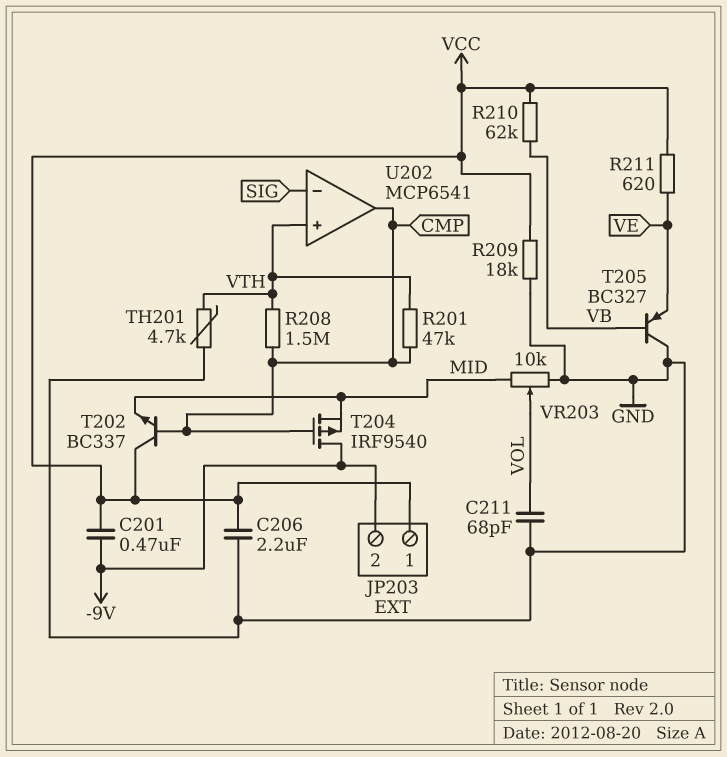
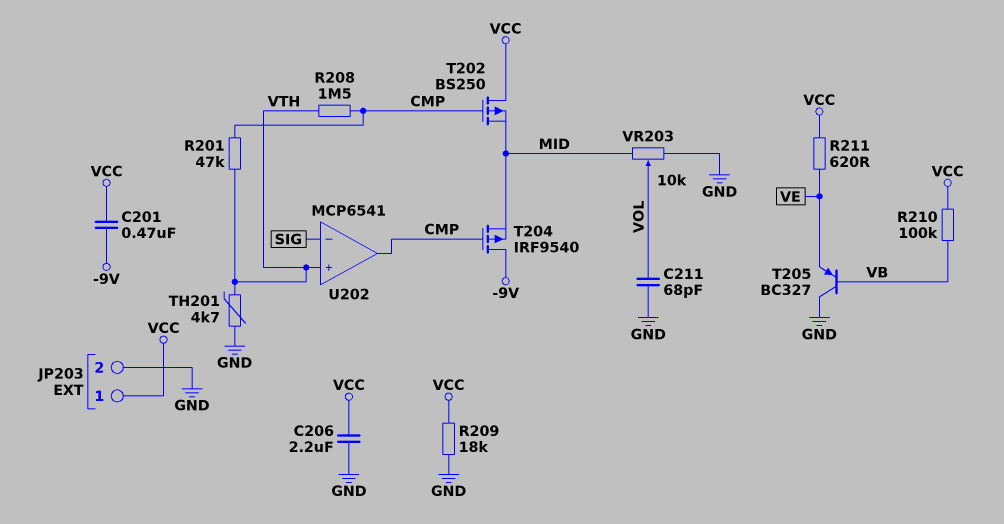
JP203 pin 2: -9V -> GND
R210: 62k (VB, VCC) -> 100k (VB, VCC)
T202: NPN BC337 (B CMP, C VCC, E MID) -> PMOS BS250 (G CMP, D VCC, S MID)

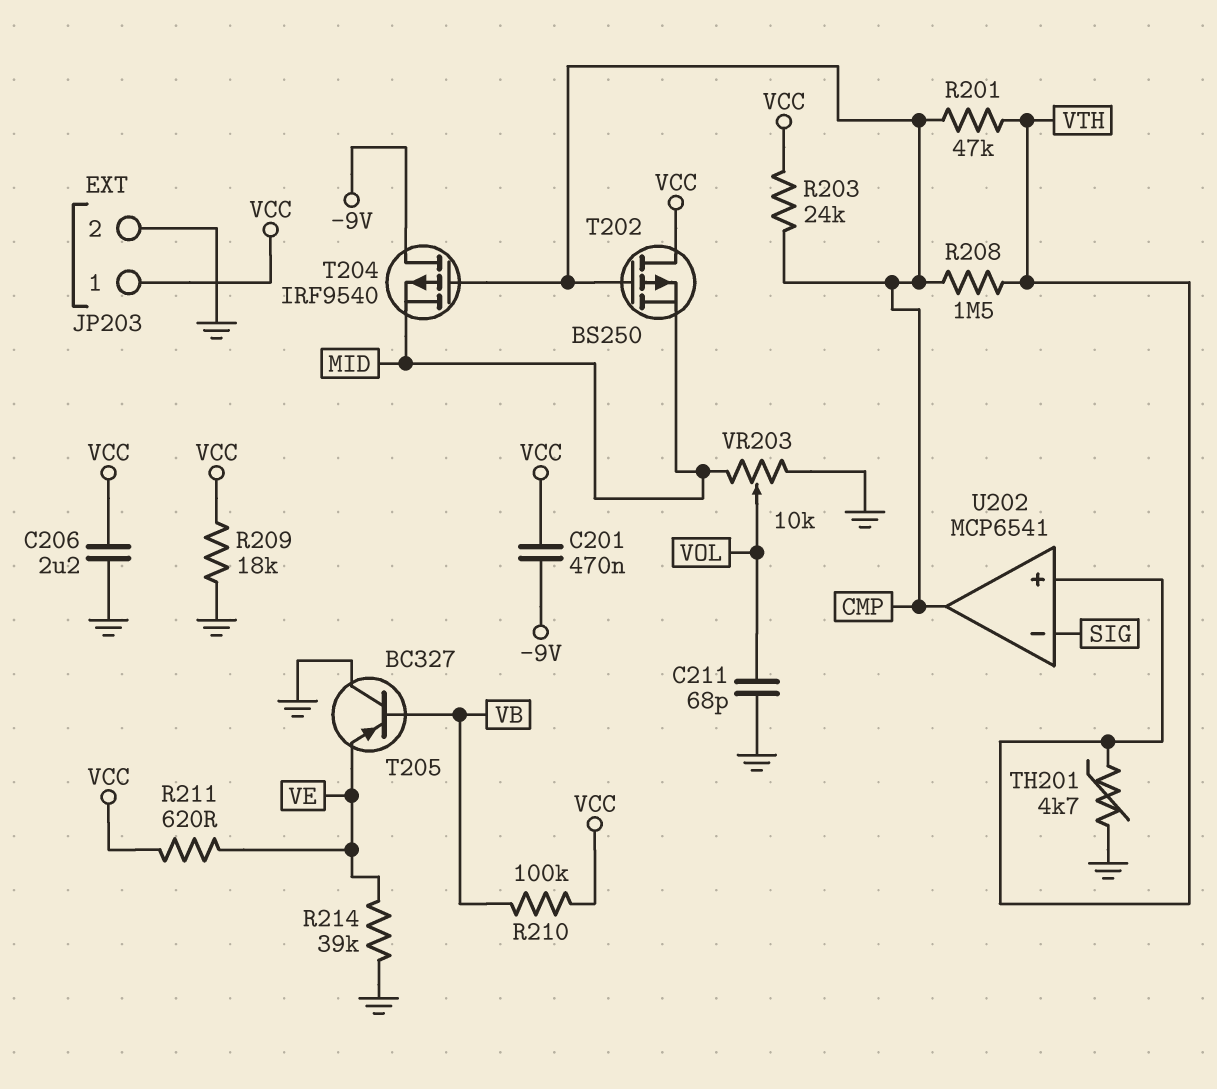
R203: none -> 24k (CMP, VCC)
R214: none -> 39k (GND, VE)

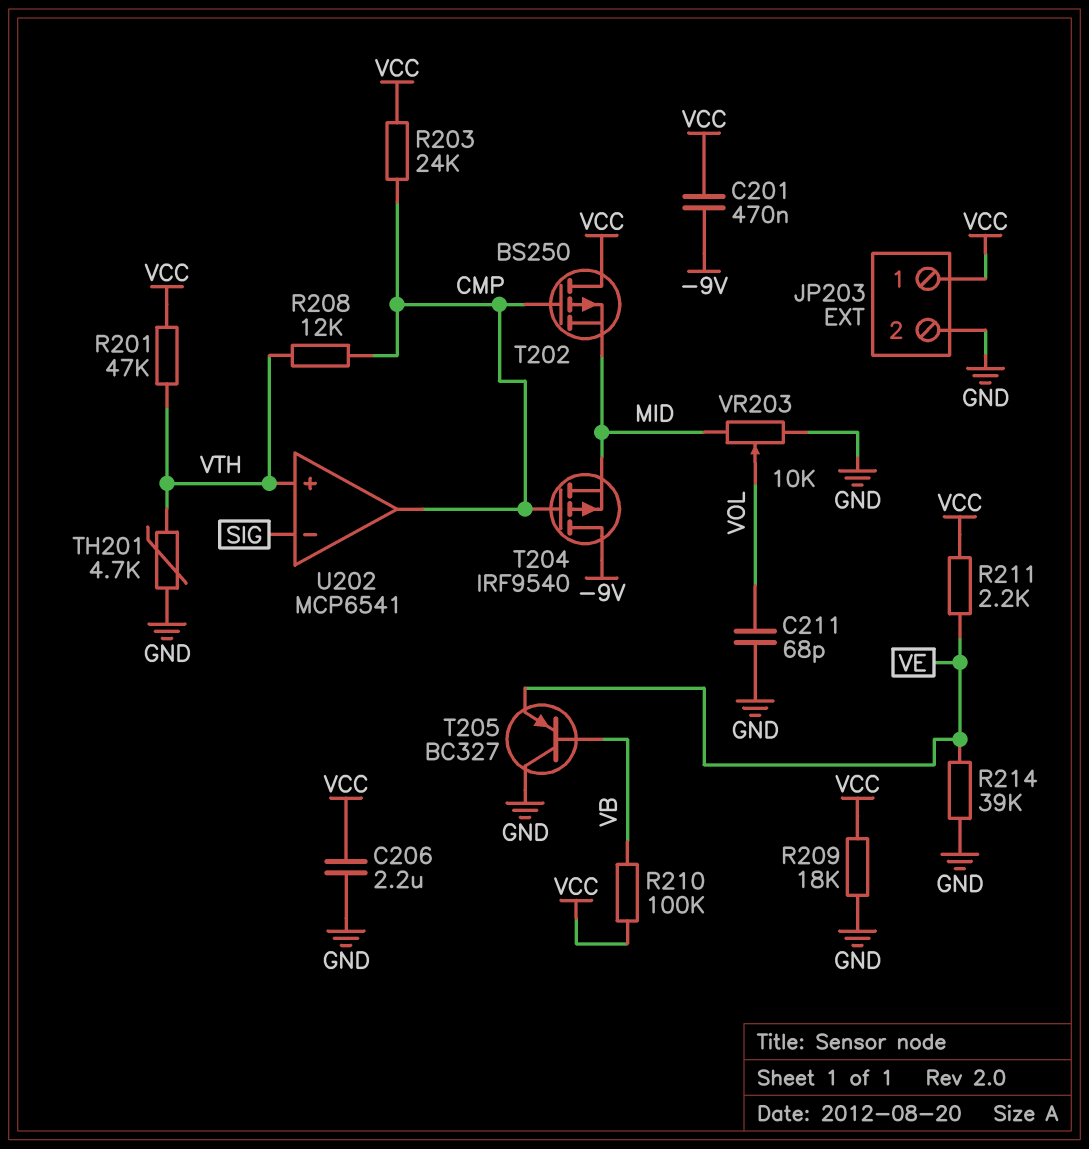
R201: 47k (CMP, VTH) -> 47k (VCC, VTH)
R208: 1.5M (CMP, VTH) -> 12k (CMP, VTH)
R211: 620 (VCC, VE) -> 2.2k (VCC, VE)

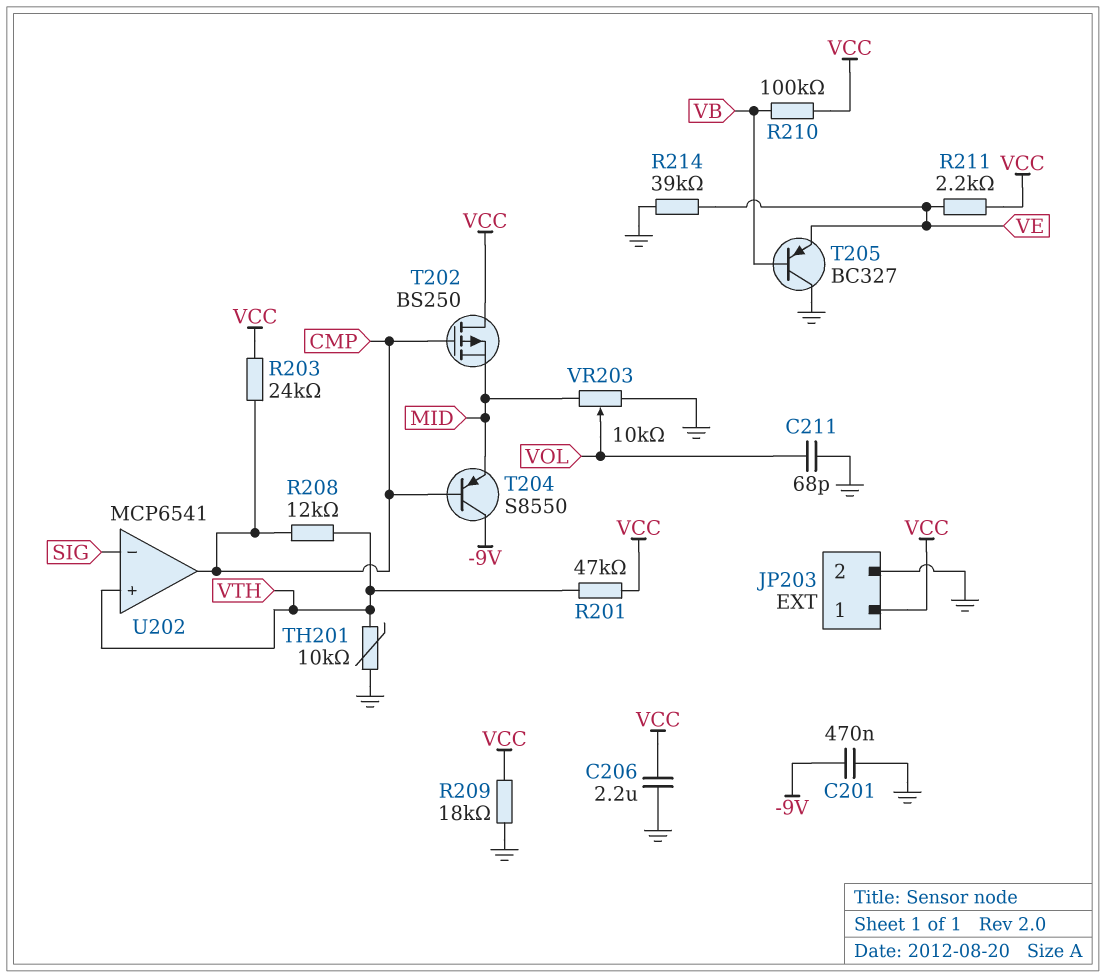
C201: 470nF (-9V, VCC) -> 470nF (-9V, GND)
T204: PMOS IRF9540 (G CMP, D -9V, S MID) -> PNP S8550 (B CMP, C -9V, E MID)
TH201: 4.7k (GND, VTH) -> 10k (GND, VTH)

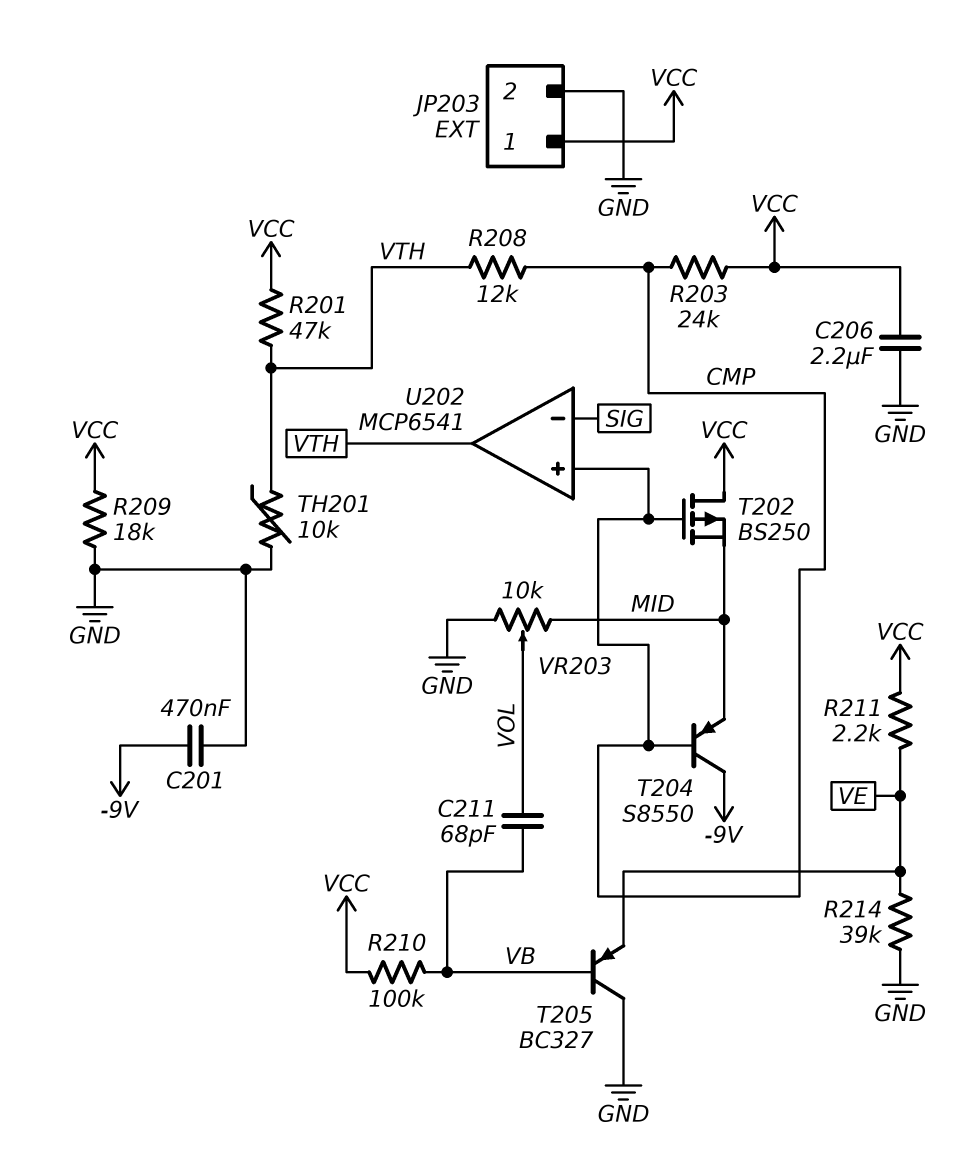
C211: 68pF (GND, VOL) -> 68pF (VB, VOL)
U202 pin in+: VTH -> CMP
U202 pin out: CMP -> VTH

